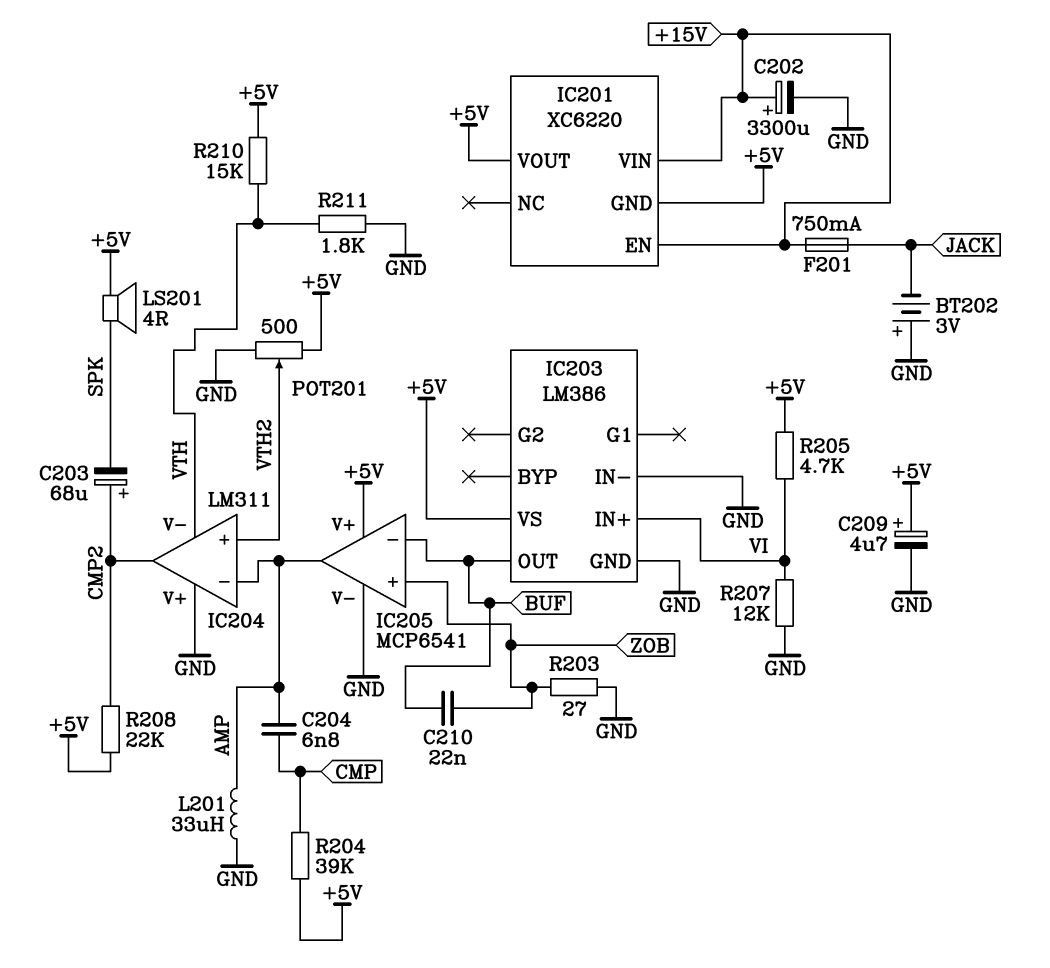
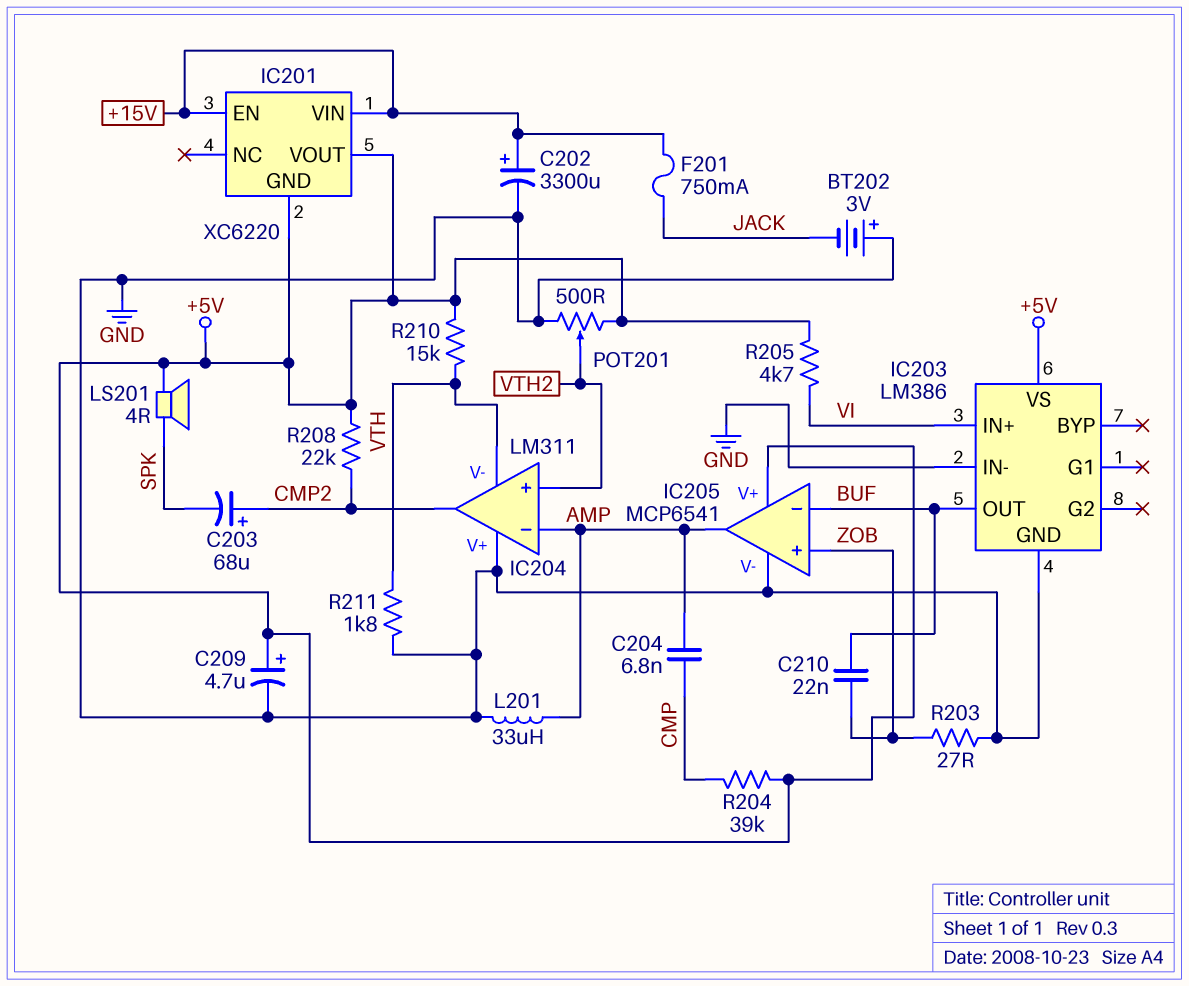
R207: 12k (GND, VI) -> none

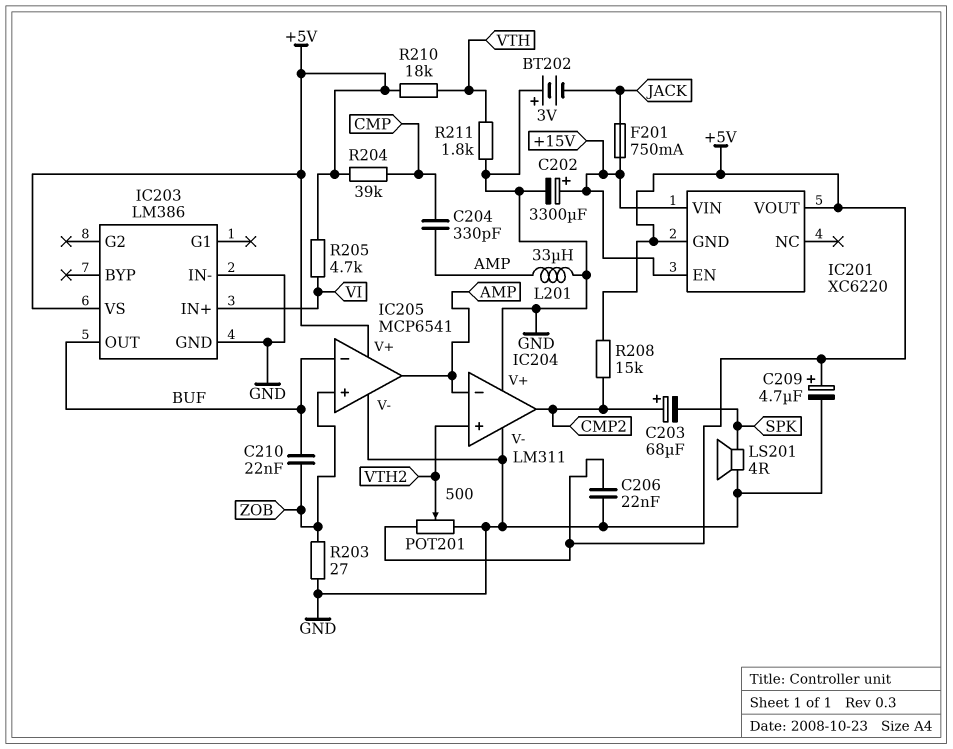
C204: 6.8nF (AMP, CMP) -> 330pF (AMP, CMP)
C206: none -> 22nF (+5V, GND)
IC204 pin V-: VTH -> GND
LS201: speaker 4R (+5V, SPK) -> speaker 4R (GND, SPK)
R208: 22k (+5V, CMP2) -> 15k (+5V, CMP2)
R210: 15k (+5V, VTH) -> 18k (+5V, VTH)

